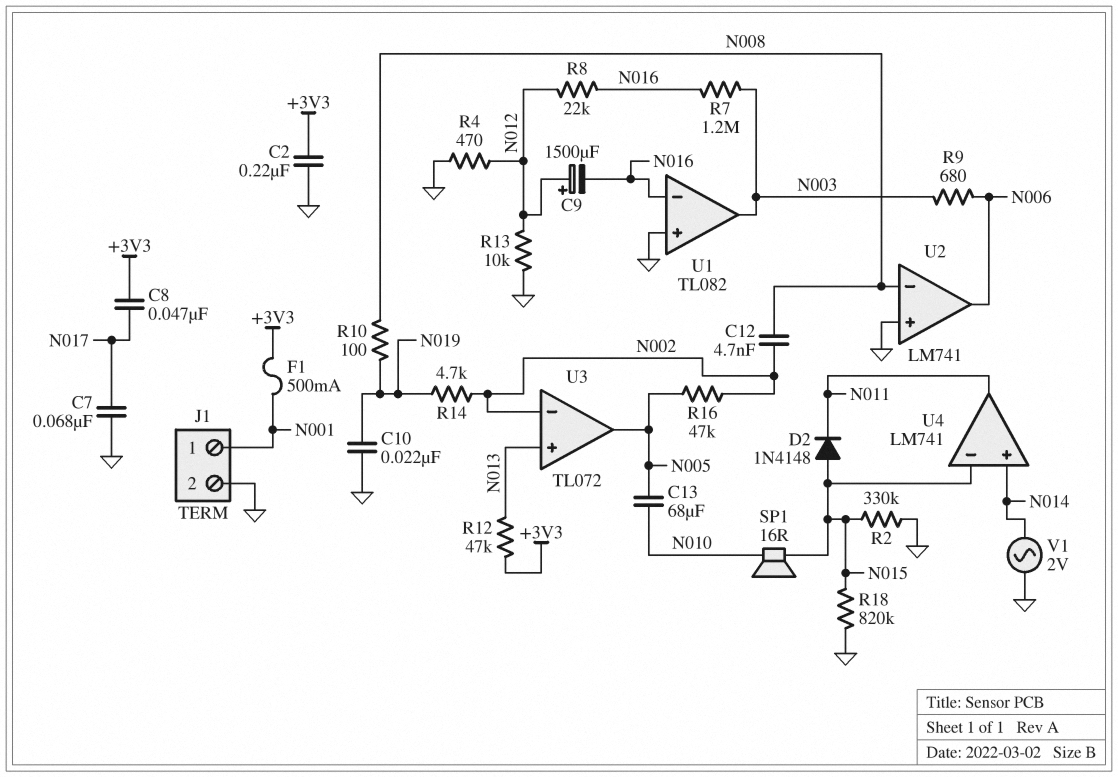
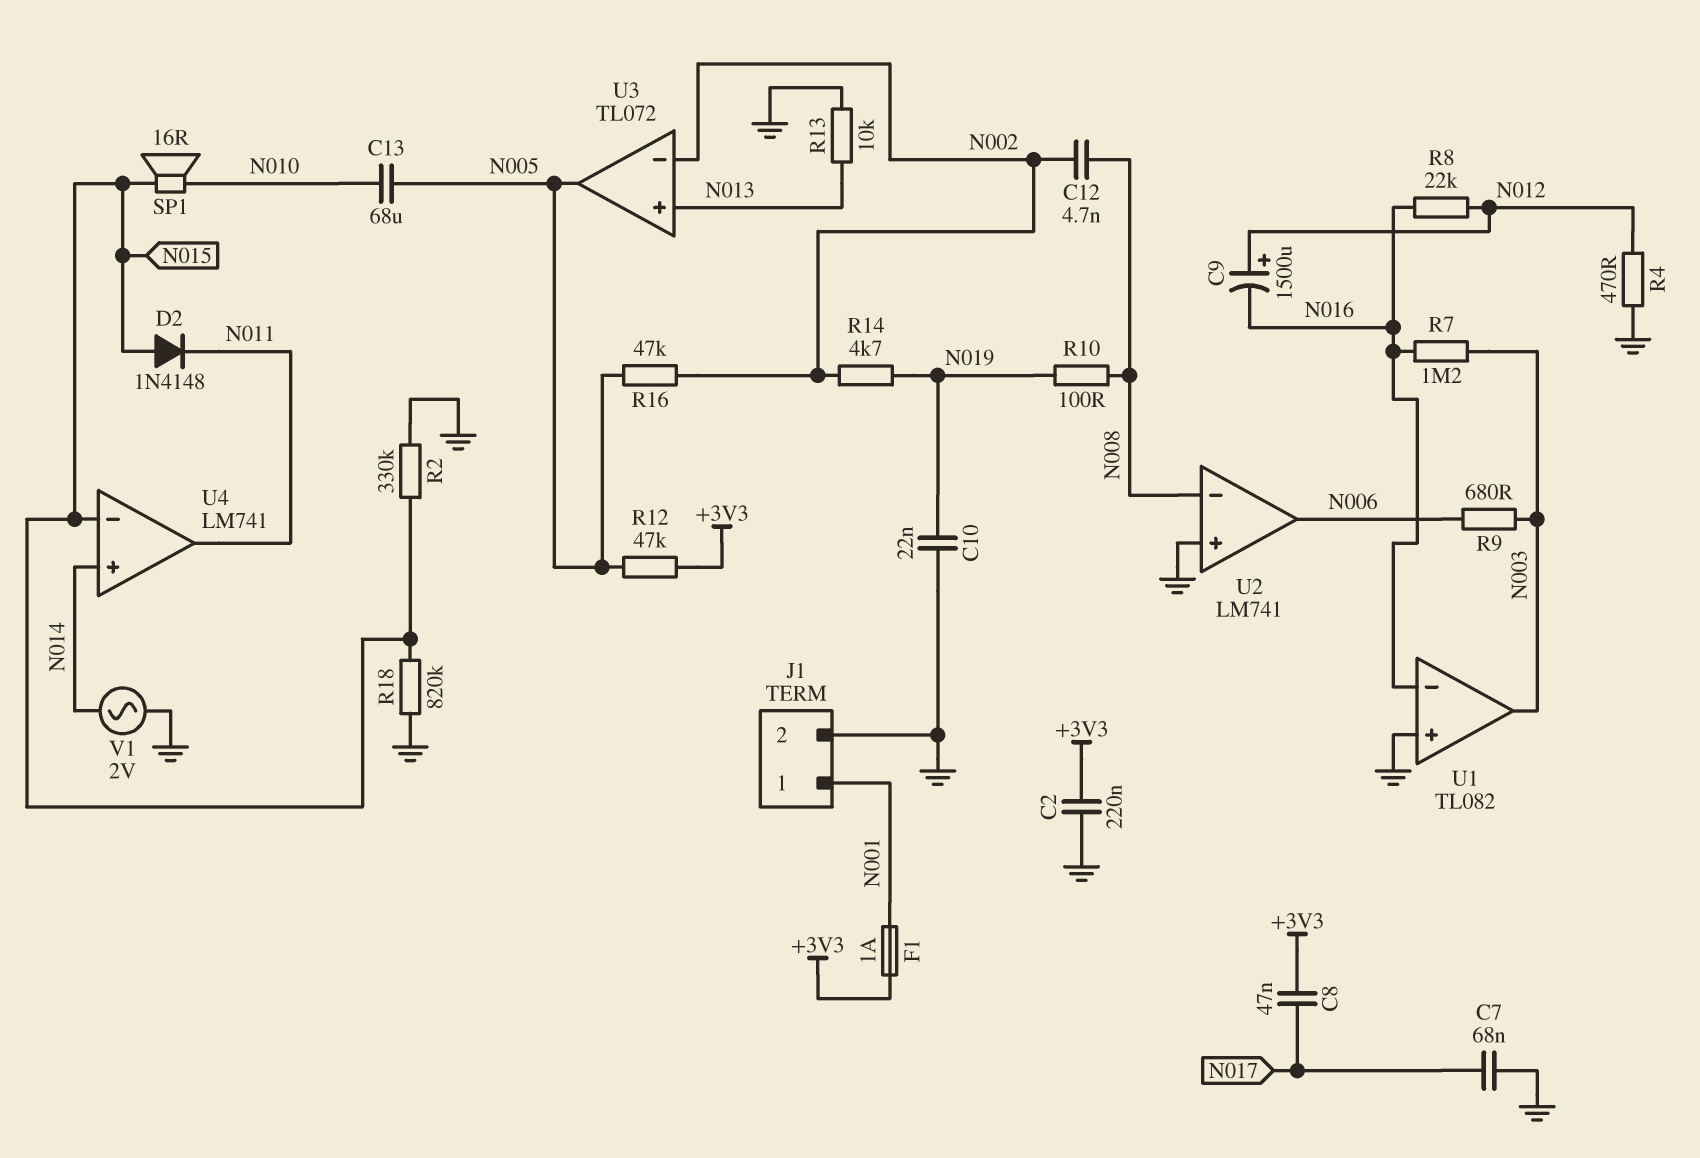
F1: 500mA (+3V3, N001) -> 1A (+3V3, N001)
R12: 47k (+3V3, N013) -> 47k (+3V3, N005)
R13: 10k (GND, N012) -> 10k (GND, N013)

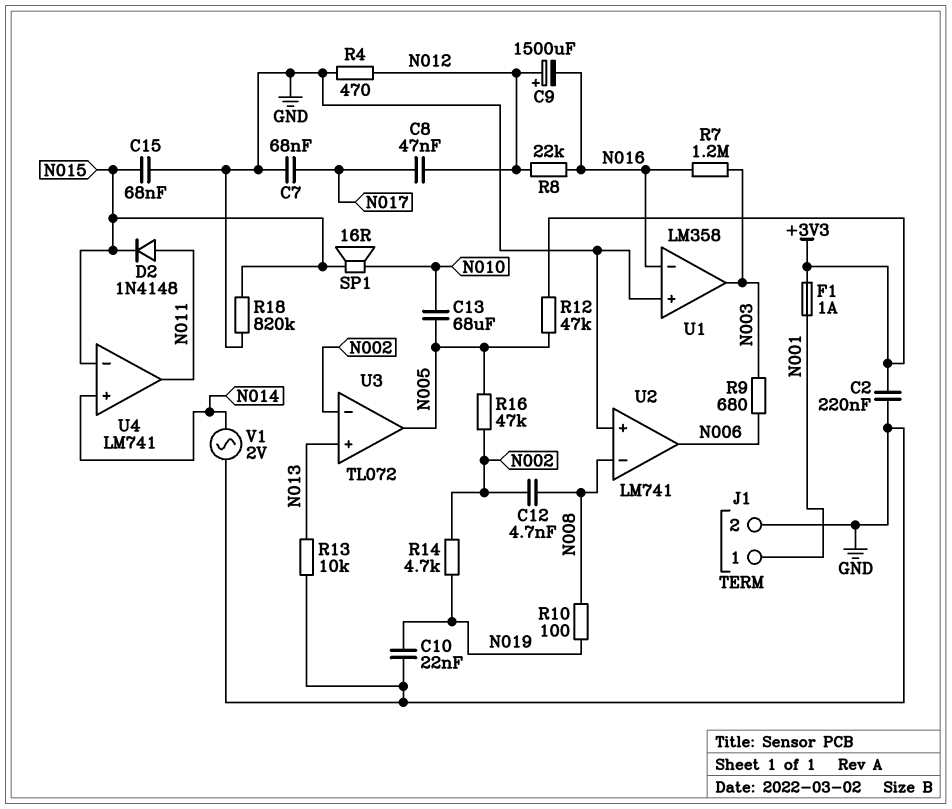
C8: 47nF (+3V3, N017) -> 47nF (N012, N017)
C15: none -> 68nF (GND, N015)
D2: diode 1N4148 (A N015, K N011) -> diode 1N4148 (A N011, K N015)
R2: 330k (GND, N015) -> none
U1: TL082 -> LM358

